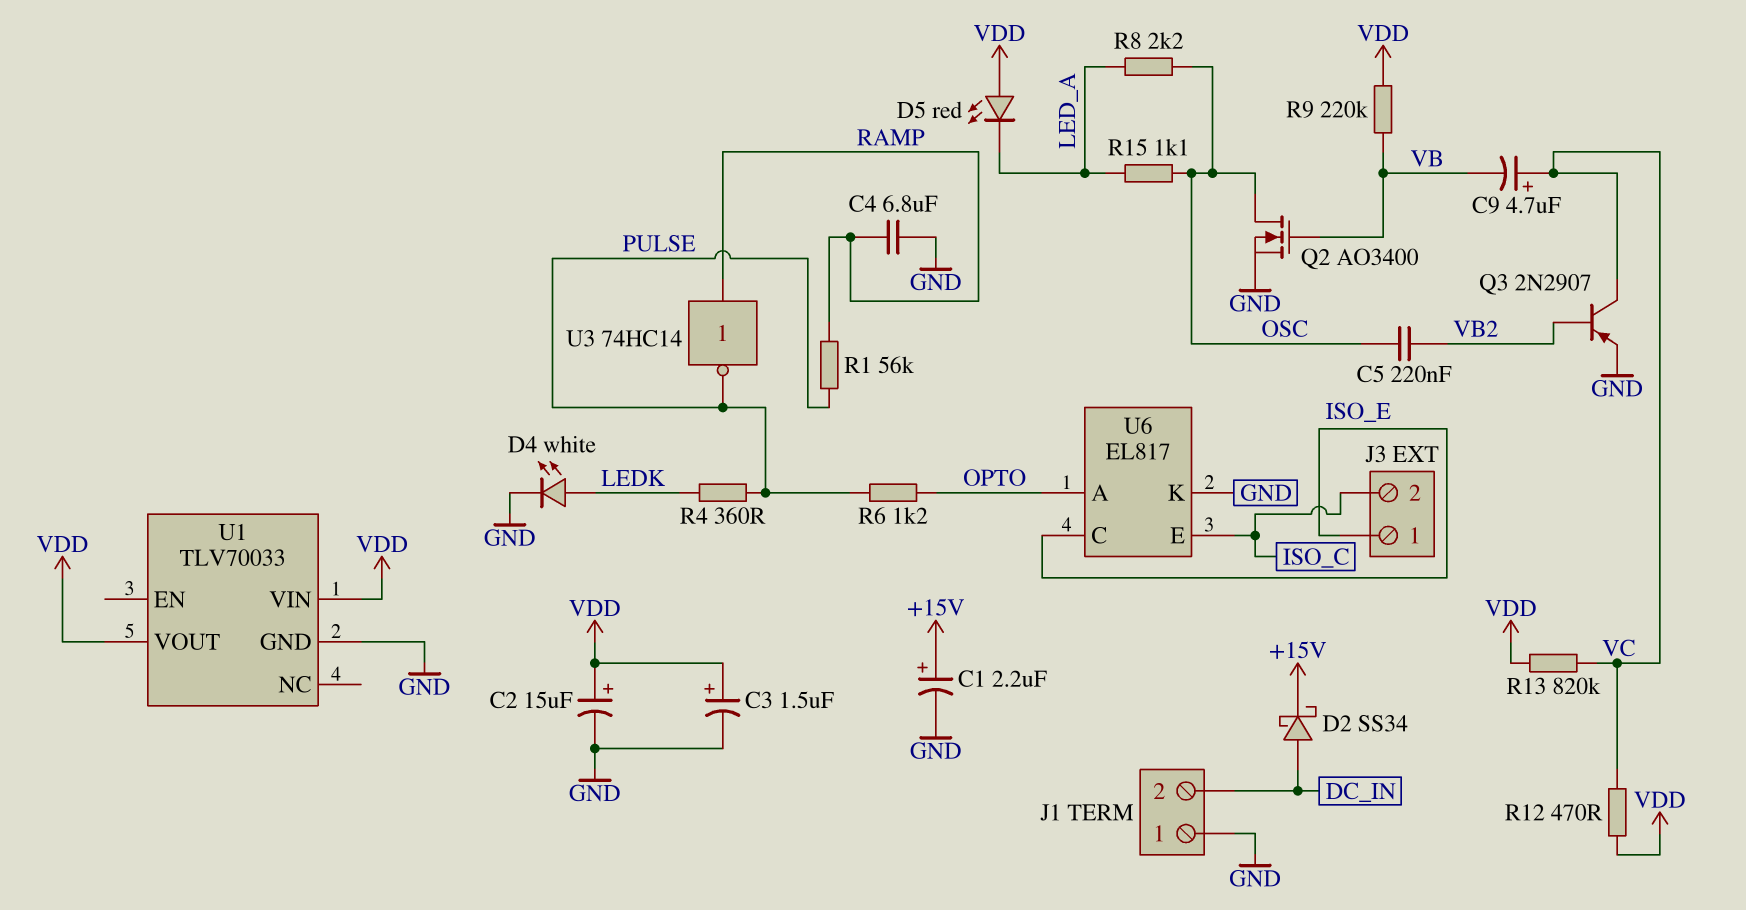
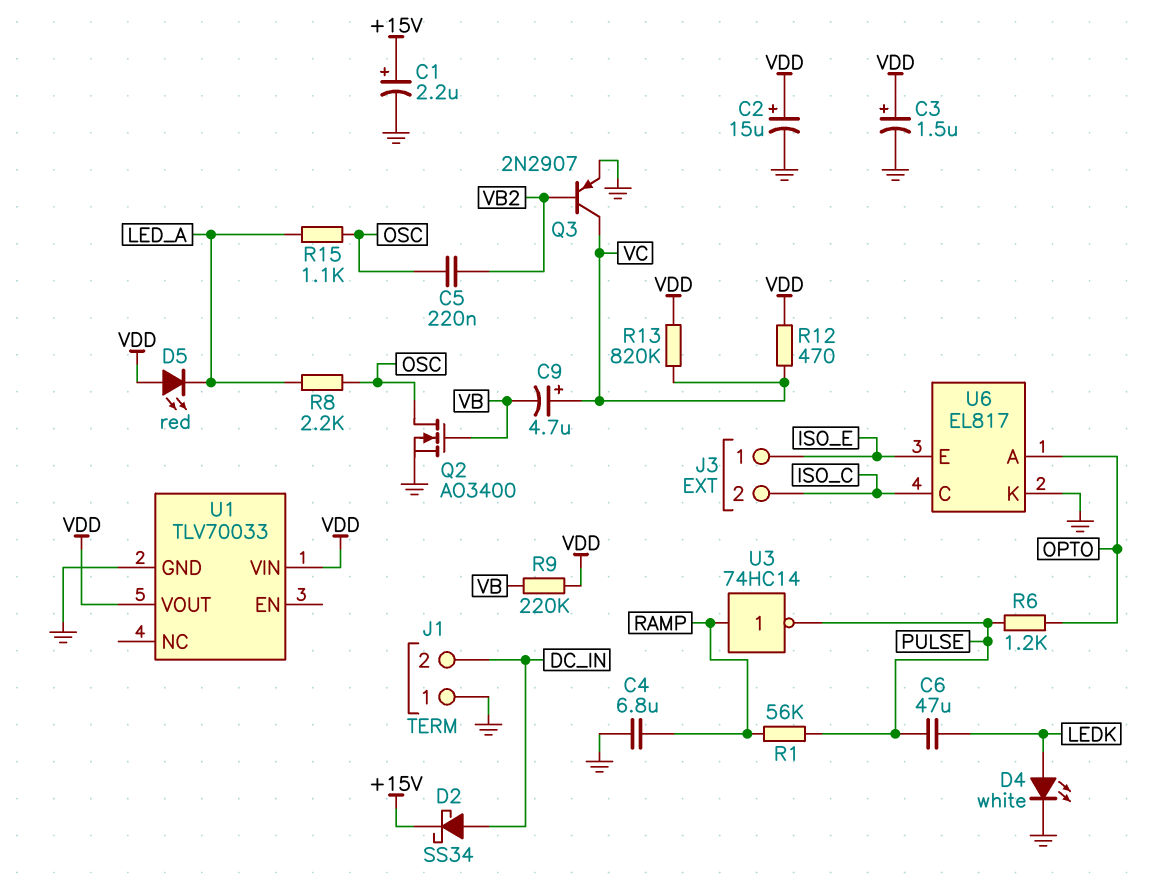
C6: none -> 47uF (LEDK, PULSE)
R4: 360 (LEDK, PULSE) -> none
U6 pin C: ISO_E -> ISO_C
U6 pin E: ISO_C -> ISO_E

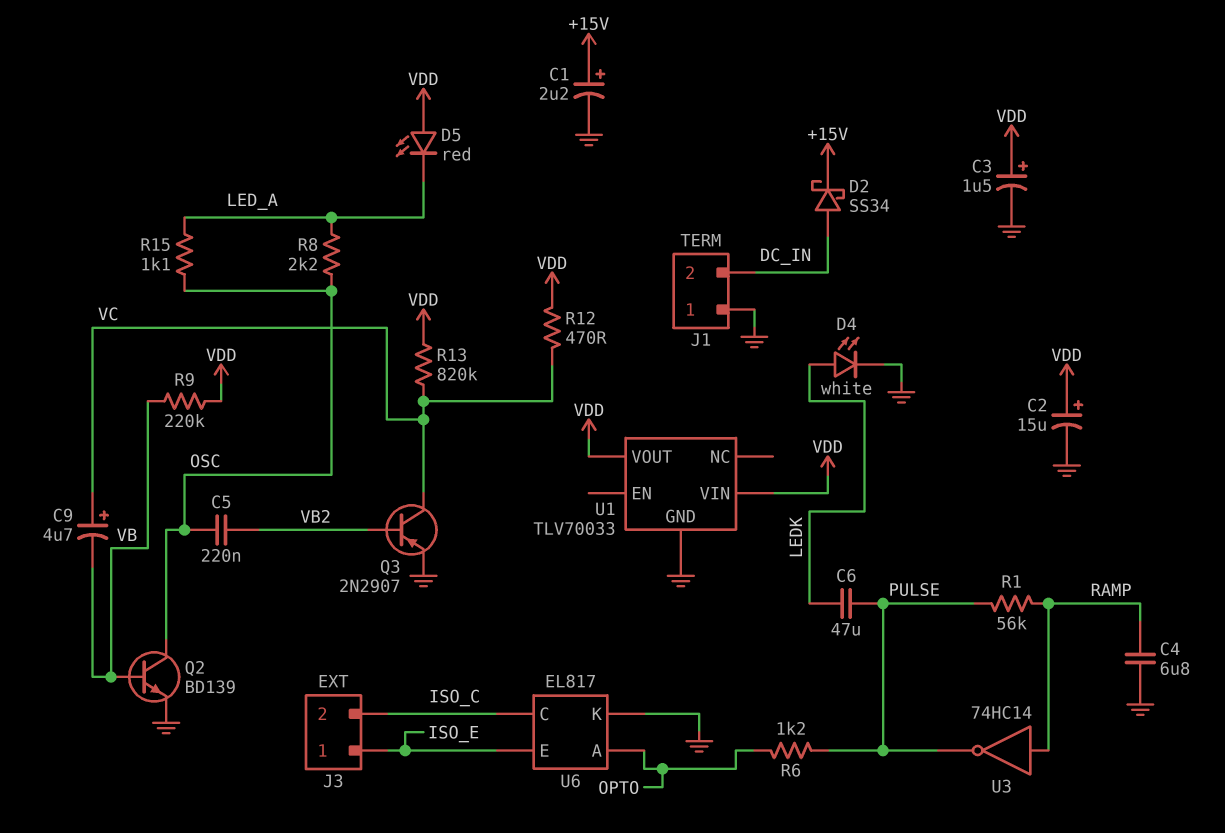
Q2: NMOS AO3400 (G VB, D OSC, S GND) -> NPN BD139 (B VB, C OSC, E GND)

